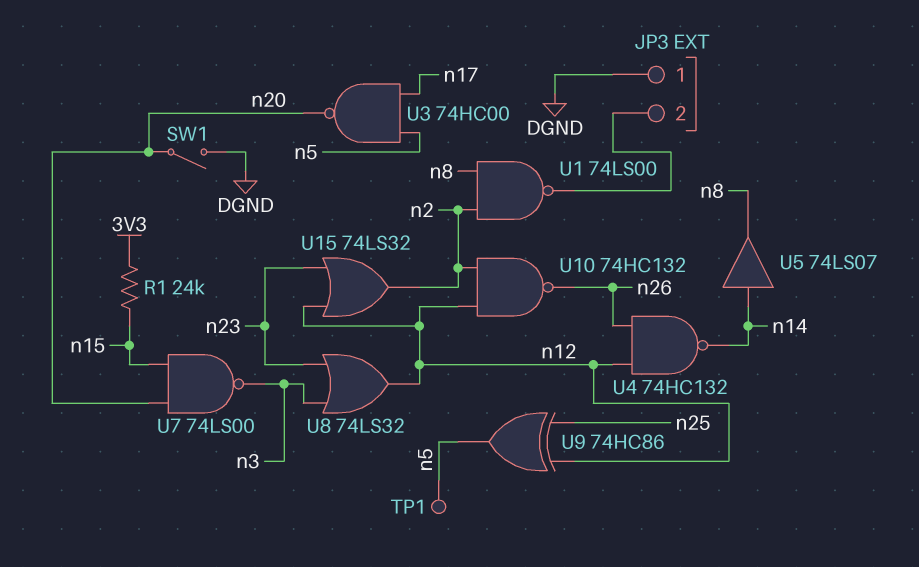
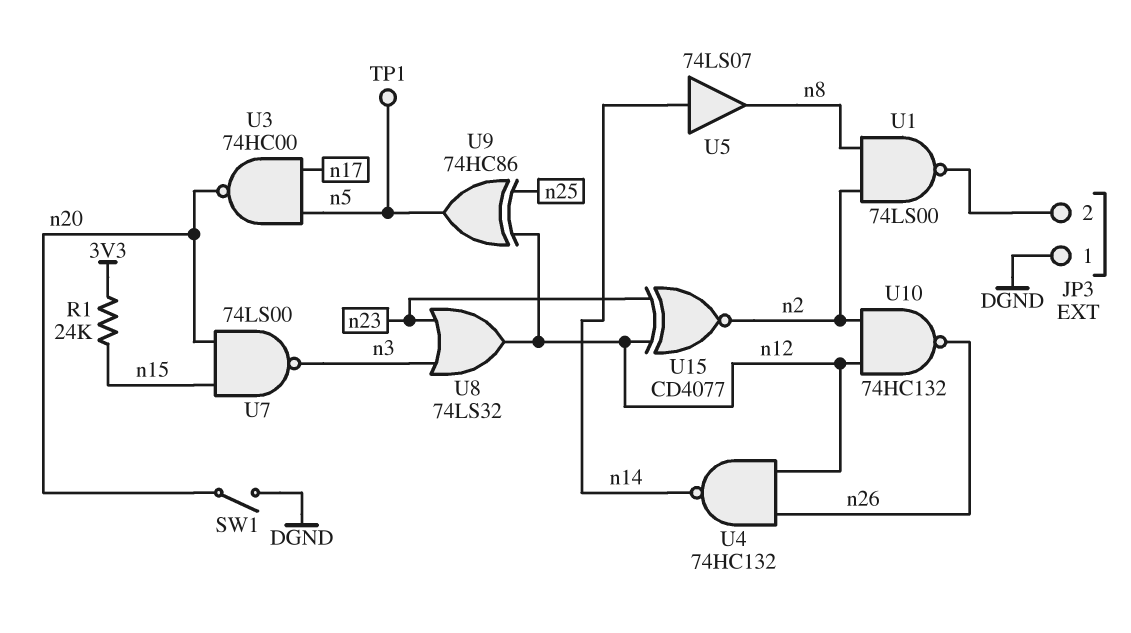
U15: OR 74LS32 (in n12, in n23, out n2) -> XNOR CD4077 (in n12, in n23, out n2)

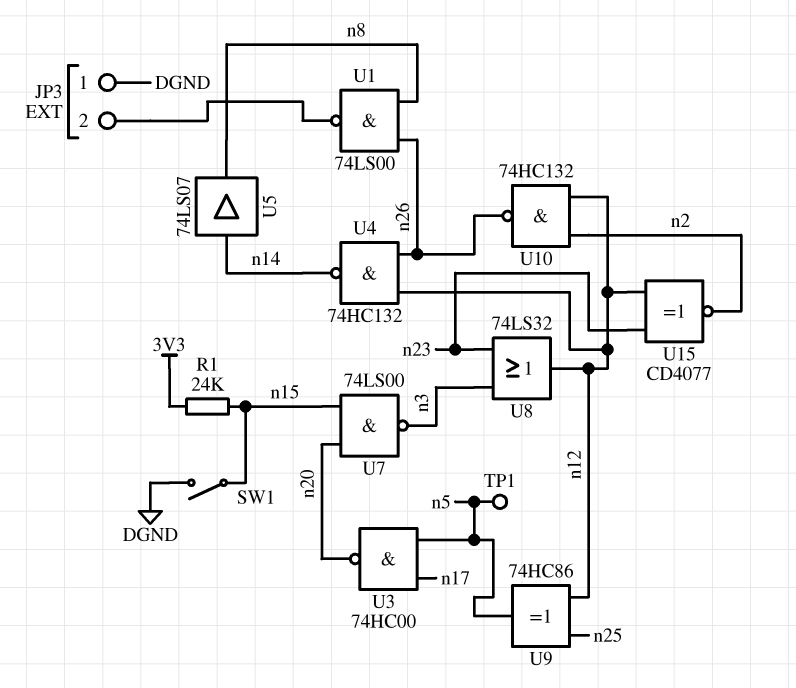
SW1: switch (DGND, n20) -> switch (DGND, n15)
U1: NAND 74LS00 (in n2, in n8, out JP3/2) -> NAND 74LS00 (in n8, in n26, out JP3/2)

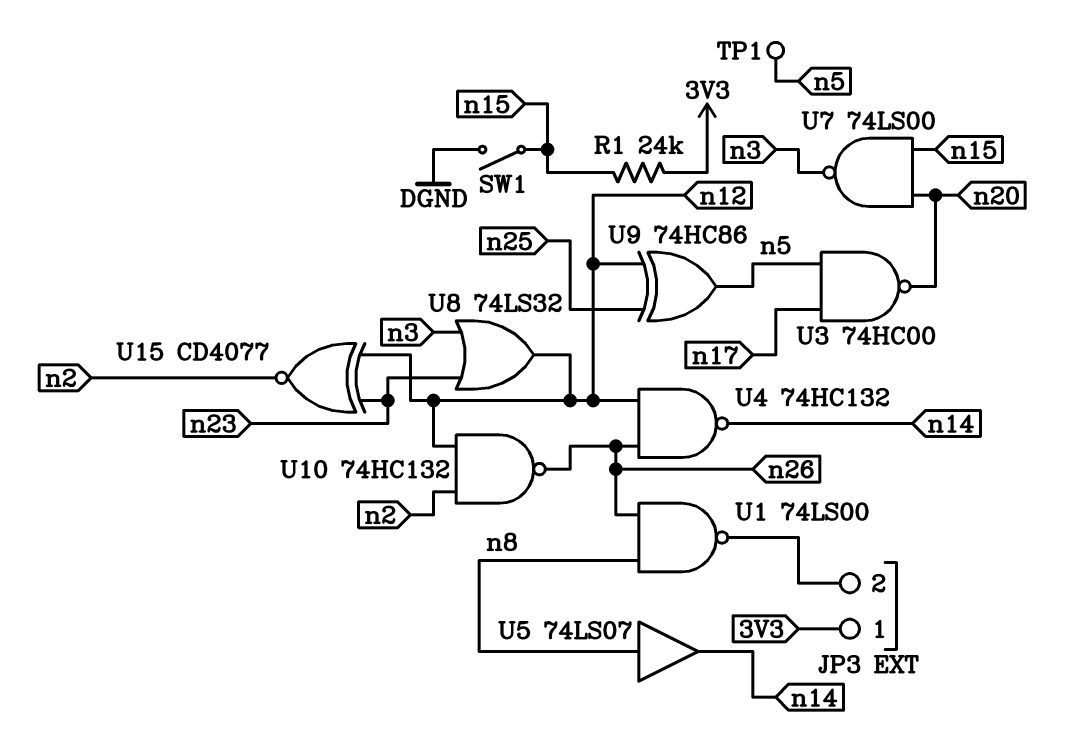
JP3 pin 1: DGND -> 3V3
U5: buffer 74LS07 (in n14, out n8) -> buffer 74LS07 (in n8, out n14)

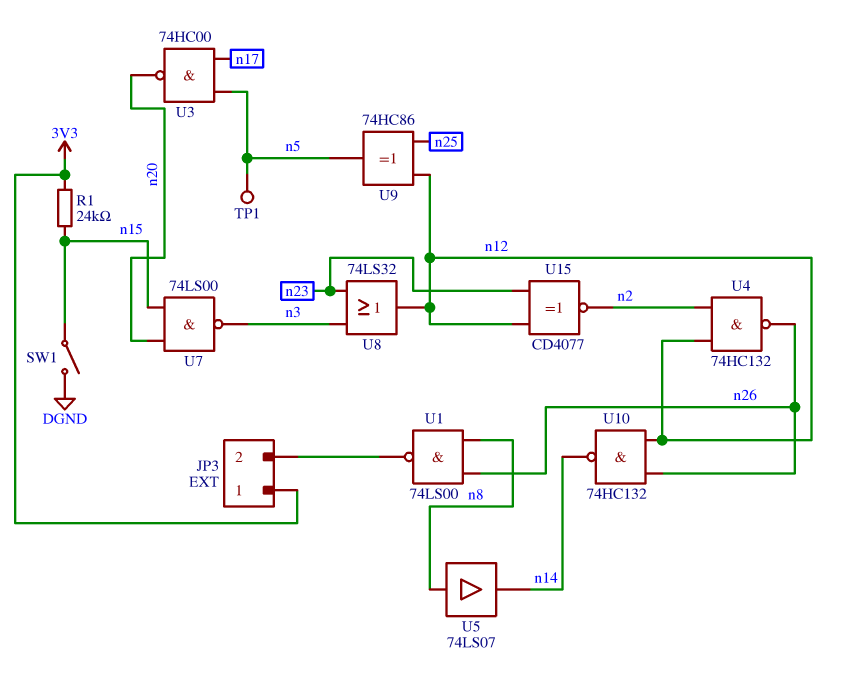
U4: NAND 74HC132 (in n12, in n26, out n14) -> NAND 74HC132 (in n2, in n12, out n26)
U10: NAND 74HC132 (in n2, in n12, out n26) -> NAND 74HC132 (in n12, in n26, out n14)

